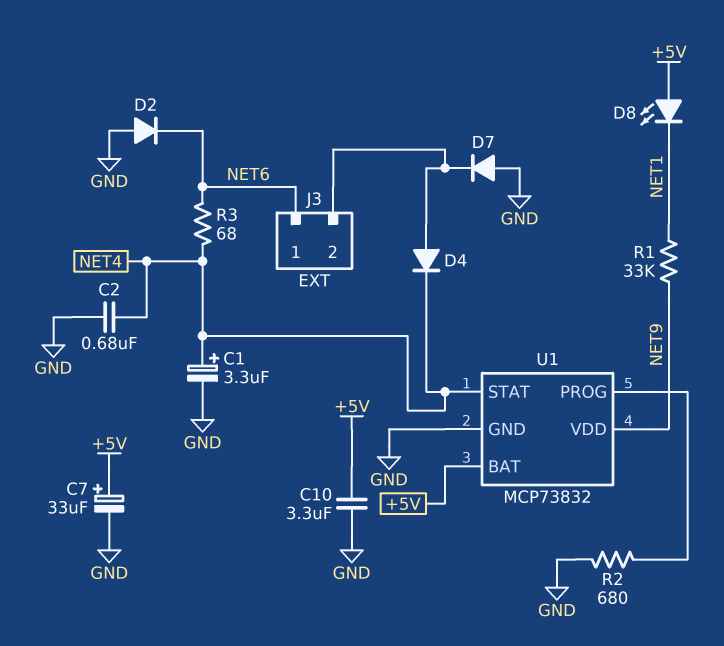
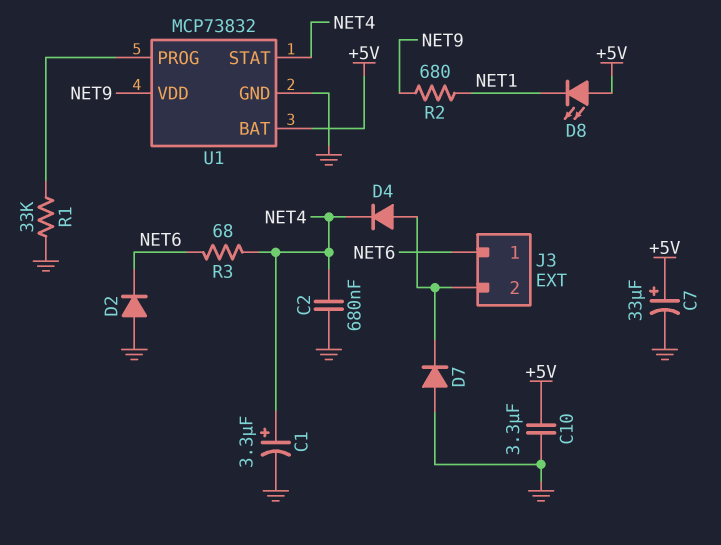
R1: 33k (NET1, NET9) -> 33k (GND, U1/PROG)
R2: 680 (GND, U1/PROG) -> 680 (NET1, NET9)

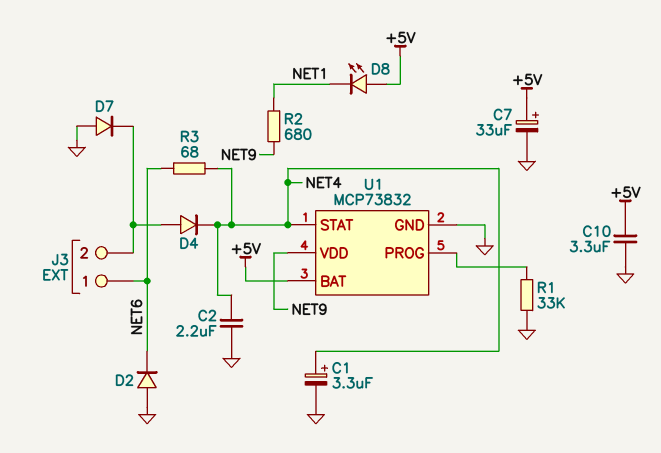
C2: 680nF (GND, NET4) -> 2.2uF (GND, NET4)

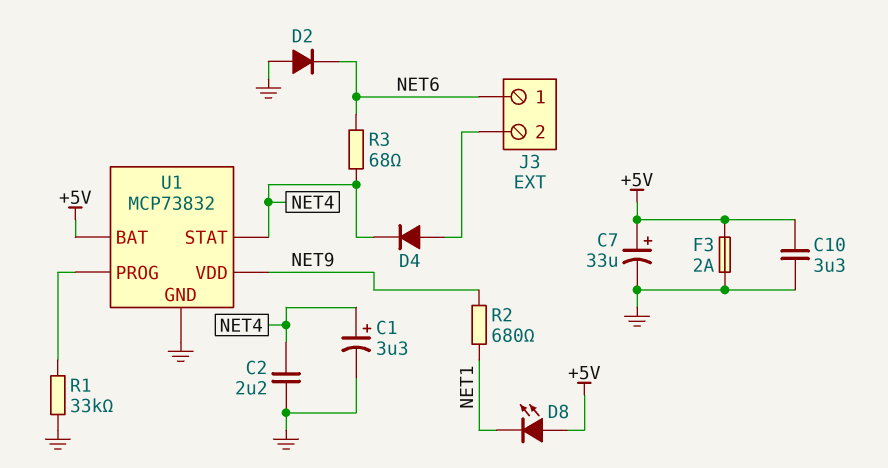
D7: diode (A GND, K J3/2) -> none
F3: none -> 2A (+5V, GND)

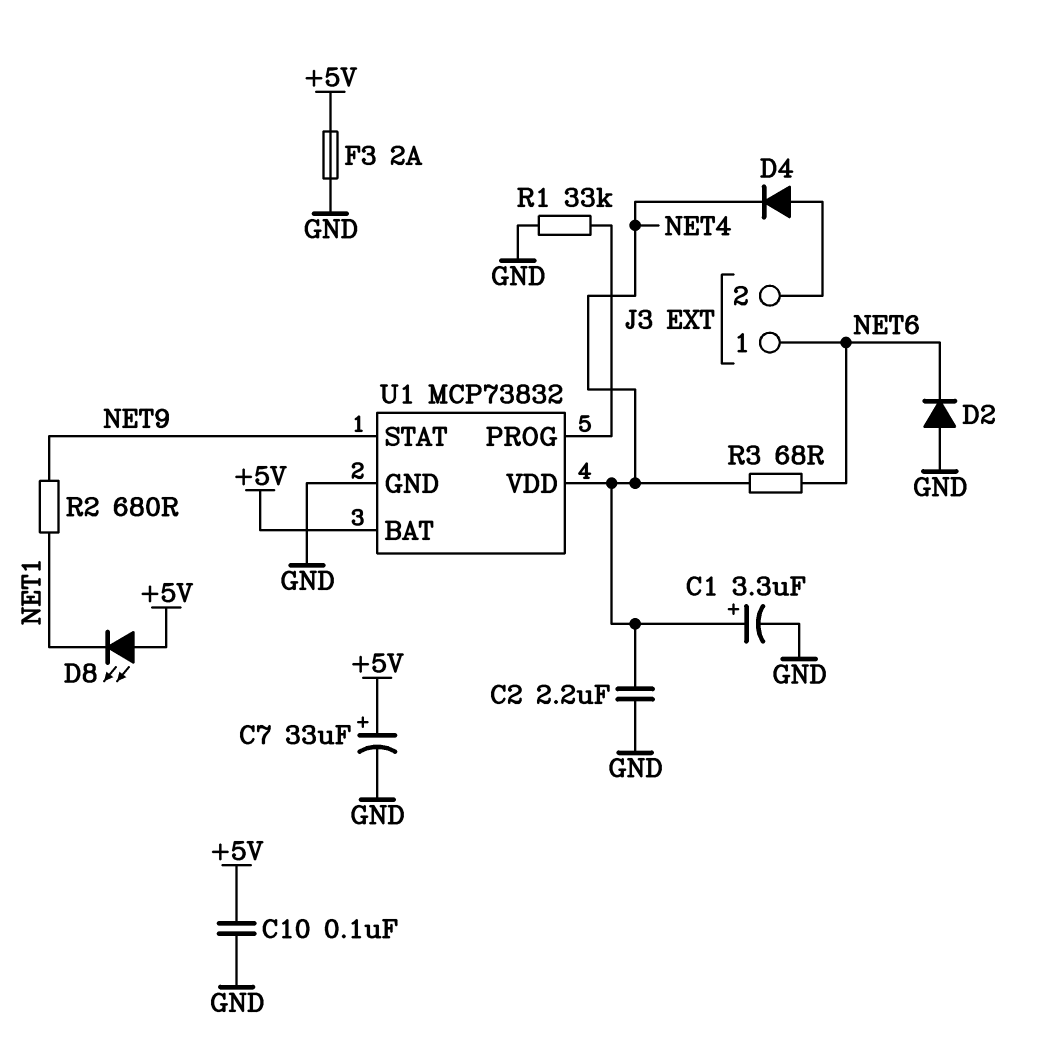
C10: 3.3uF (+5V, GND) -> 100nF (+5V, GND)
U1 pin STAT: NET4 -> NET9
U1 pin VDD: NET9 -> NET4

